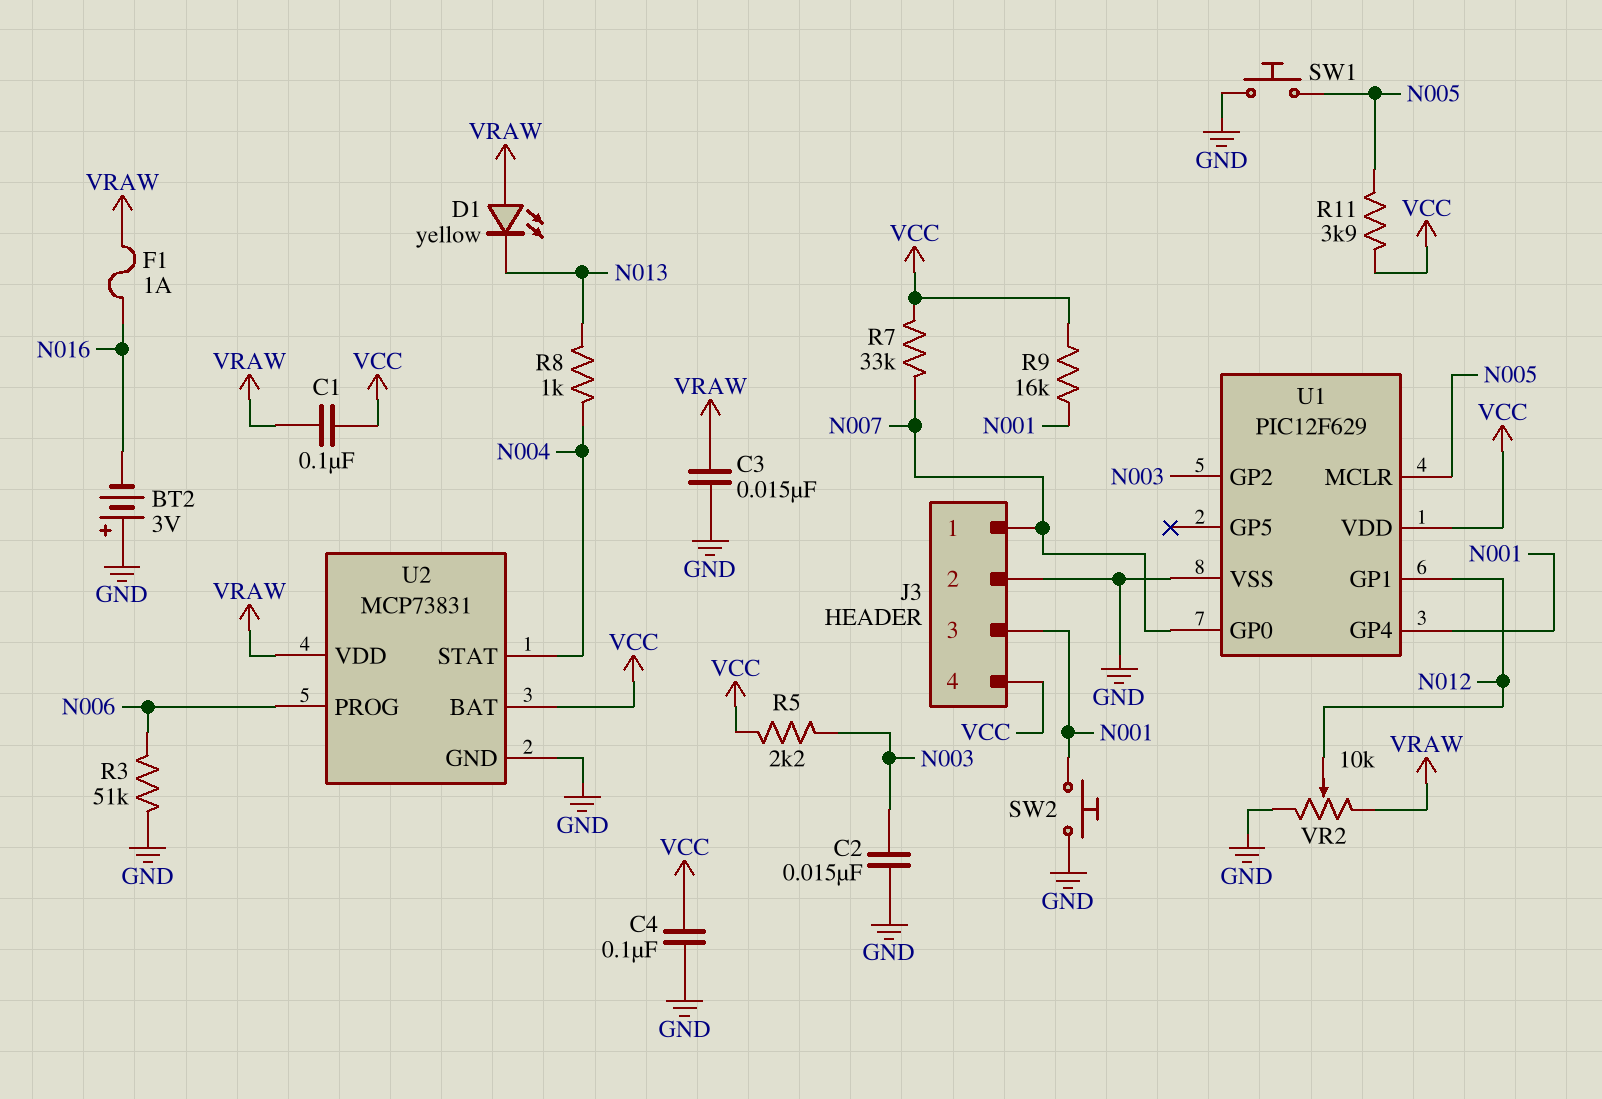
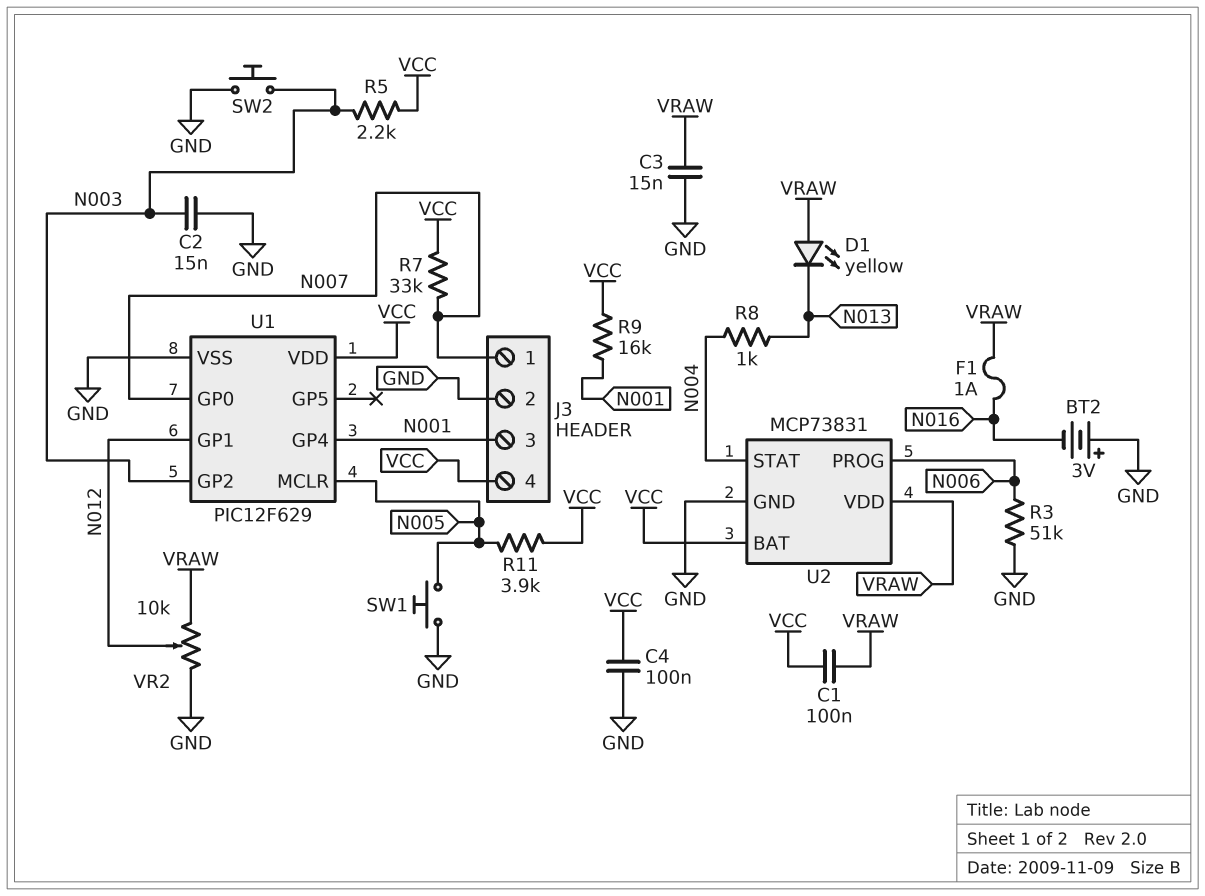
SW2: button (GND, N001) -> button (GND, N003)

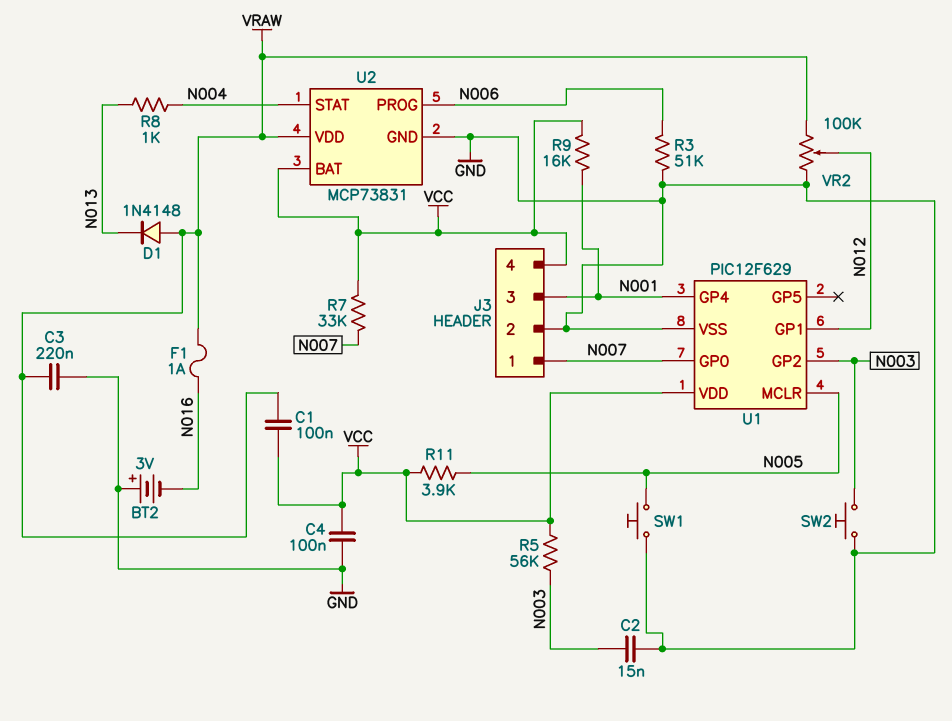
C3: 15nF (GND, VRAW) -> 220nF (GND, VRAW)
D1: LED yellow (A VRAW, K N013) -> diode 1N4148 (A VRAW, K N013)
R5: 2.2k (N003, VCC) -> 56k (N003, VCC)
VR2: 10k (GND, VRAW, wiper N012) -> 100k (GND, VRAW, wiper N012)

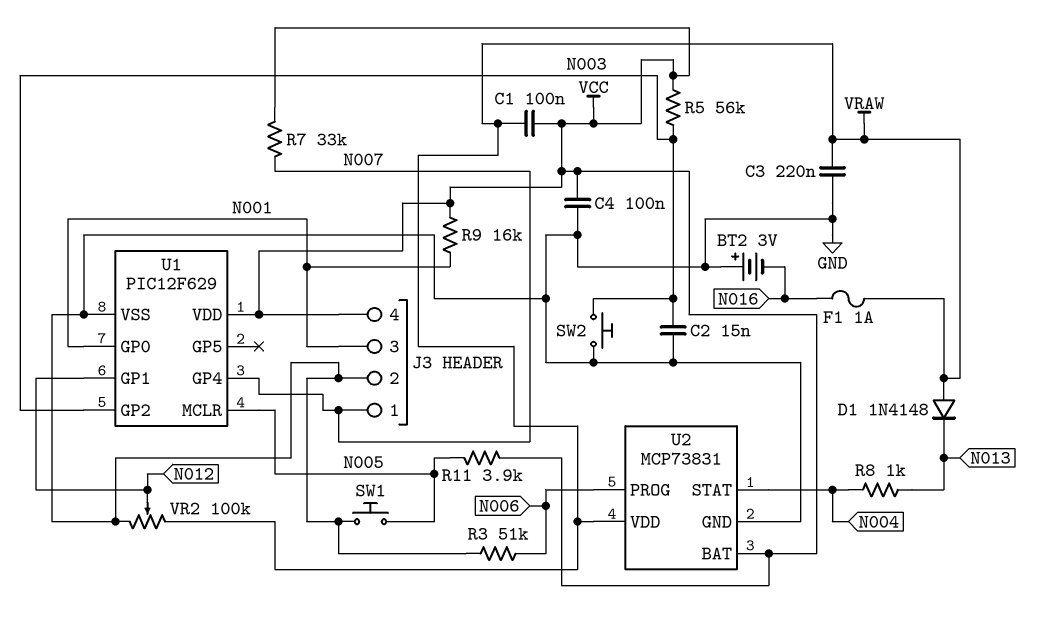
U1 pin GP0: N007 -> N001
U1 pin GP4: N001 -> N007

